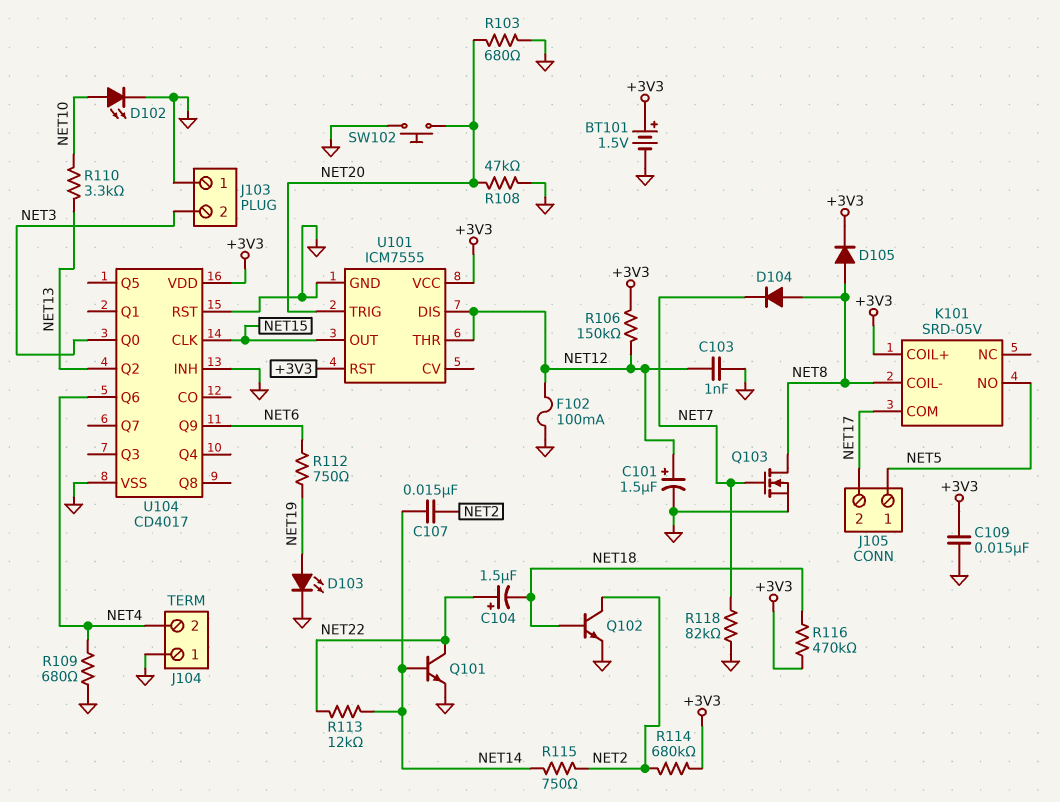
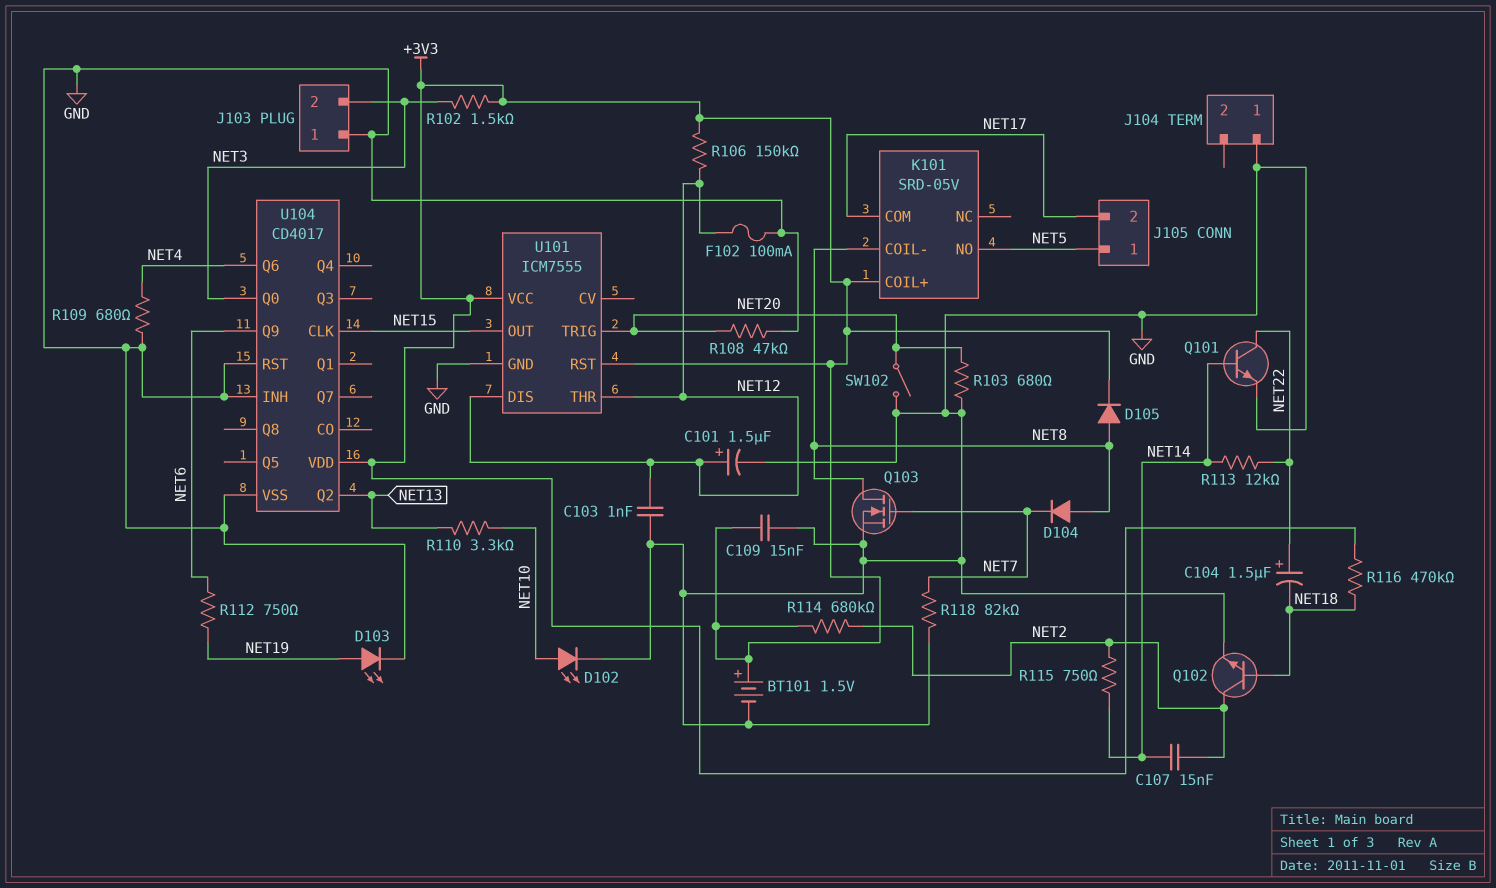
J104 pin 2: NET4 -> none
R102: none -> 1.5k (+3V3, NET3)
SW102: button (GND, NET20) -> switch (GND, NET20)

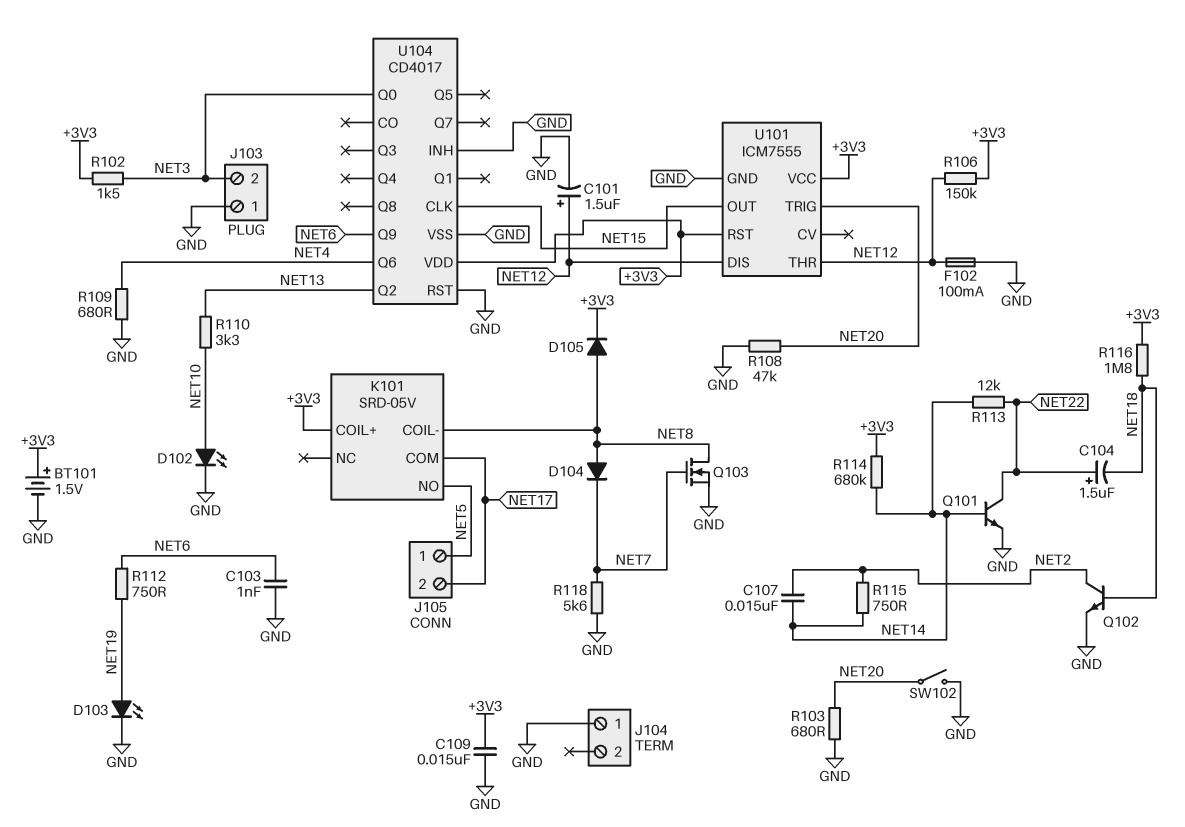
C103: 1nF (GND, NET12) -> 1nF (GND, NET6)
R114: 680k (+3V3, NET2) -> 680k (+3V3, NET14)
R116: 470k (+3V3, NET18) -> 1.8M (+3V3, NET18)
R118: 82k (GND, NET7) -> 5.6k (GND, NET7)

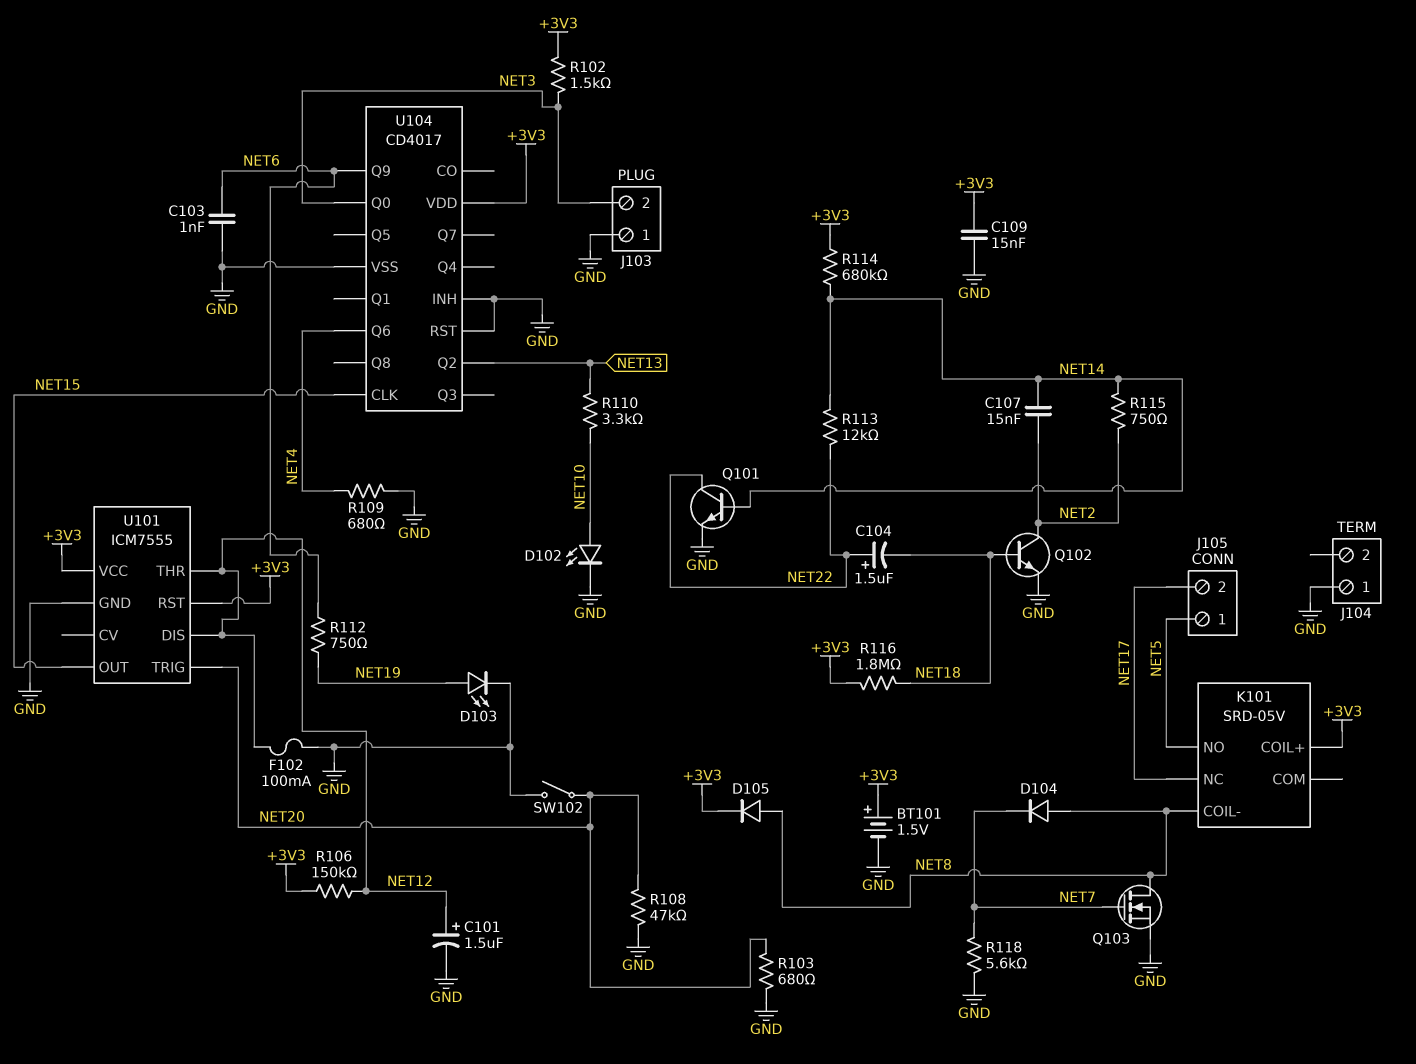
K101 pin COM: NET17 -> none
K101 pin NC: none -> NET17

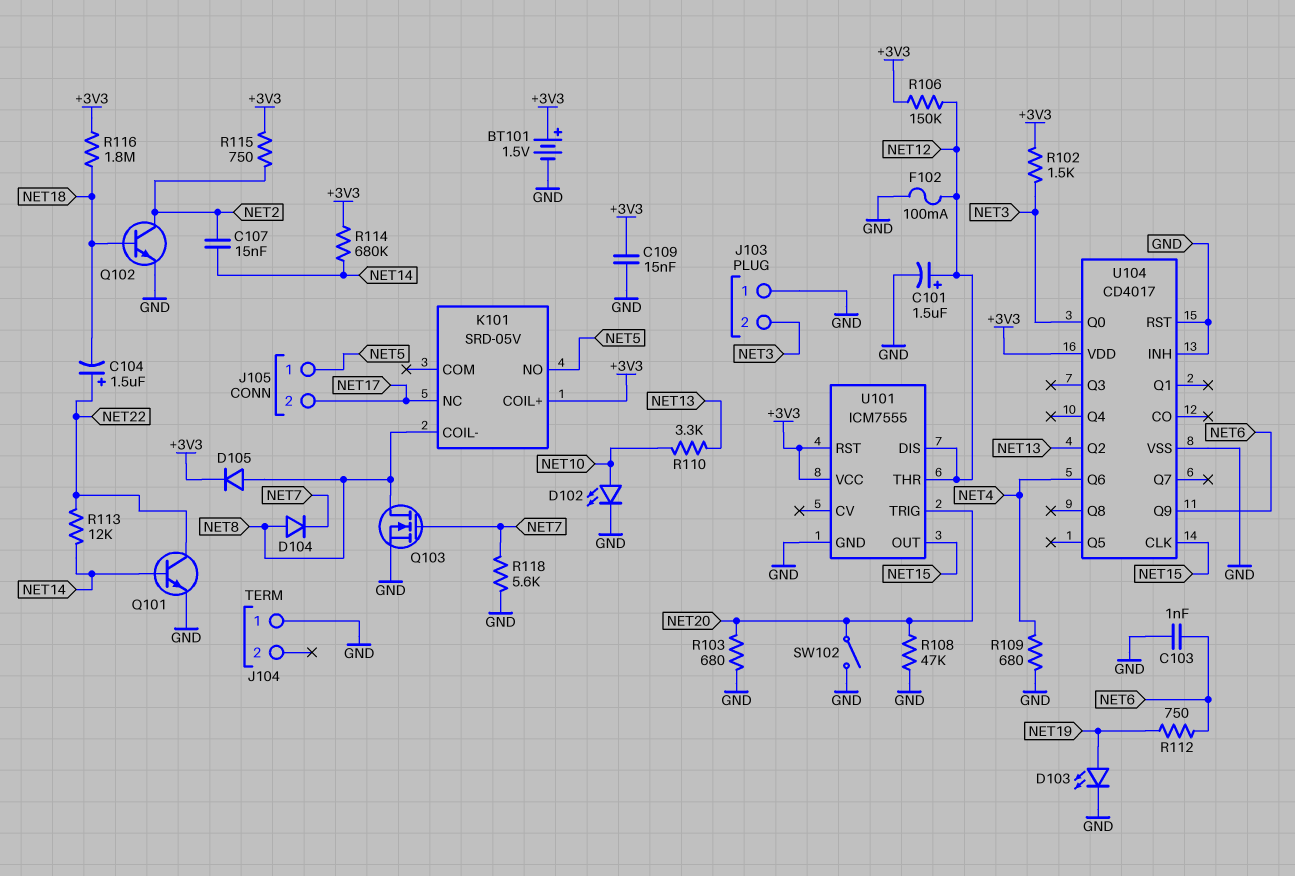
R115: 750 (NET2, NET14) -> 750 (+3V3, NET2)

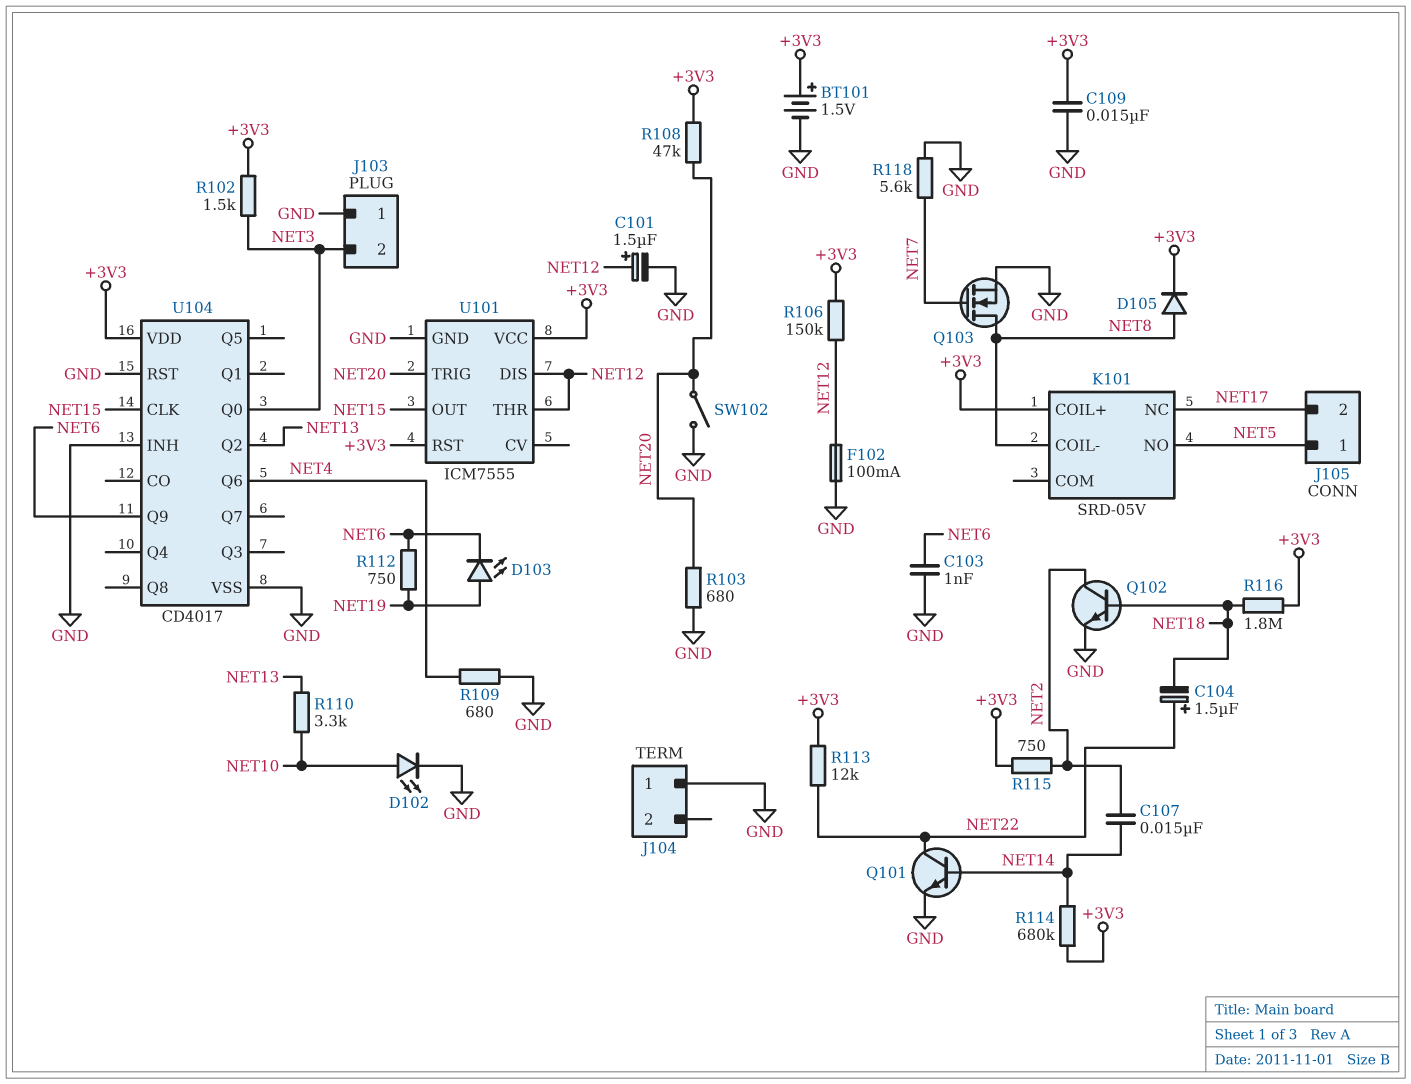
D103: LED (A NET19, K GND) -> LED (A NET19, K NET6)
D104: diode (A NET8, K NET7) -> none
R108: 47k (GND, NET20) -> 47k (+3V3, NET20)
R113: 12k (NET14, NET22) -> 12k (+3V3, NET22)

